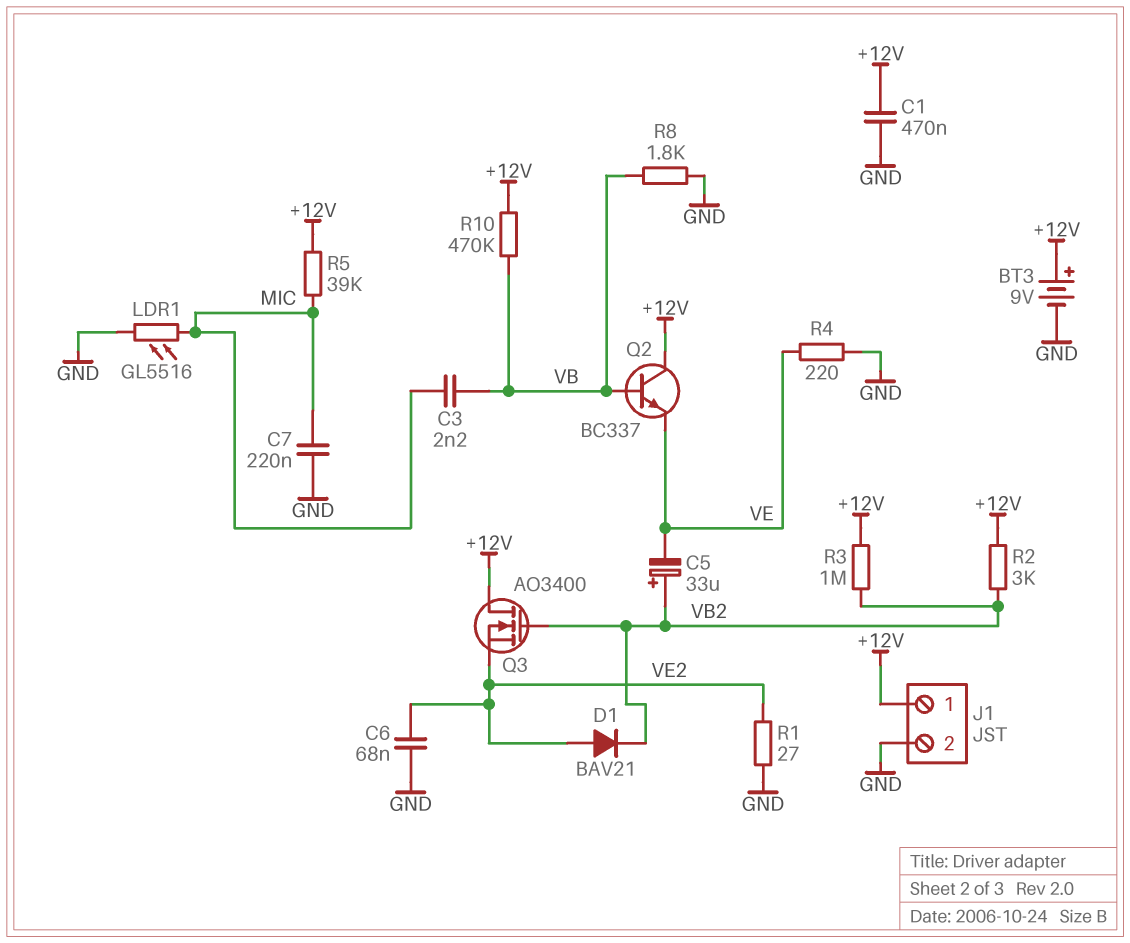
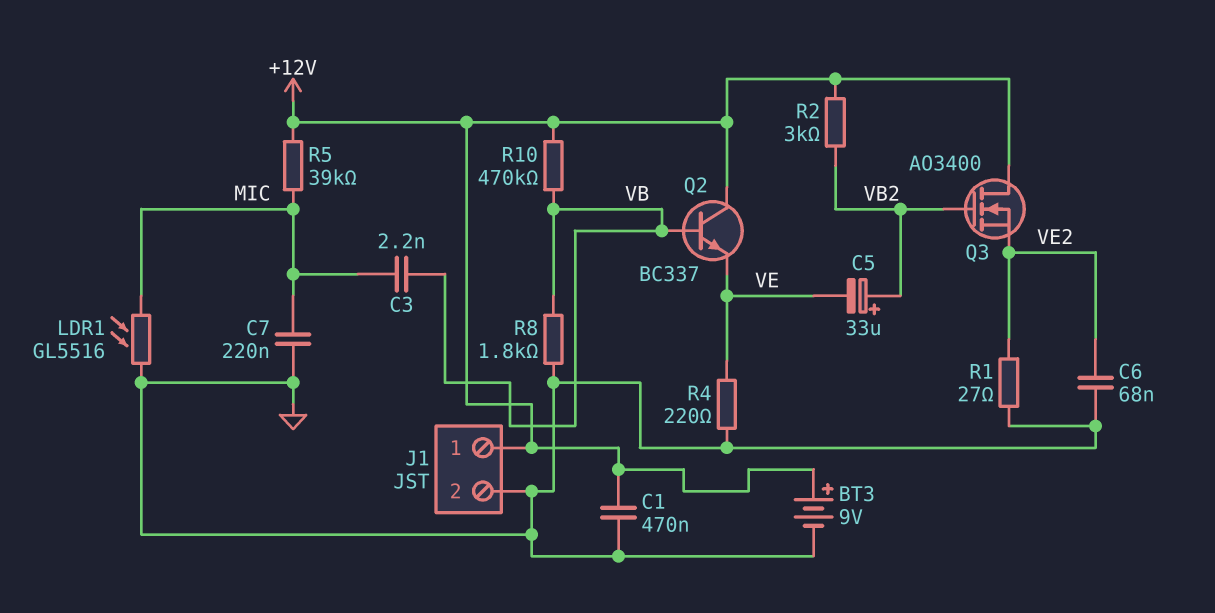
D1: diode BAV21 (A VE2, K VB2) -> none
R3: 1M (+12V, VB2) -> none

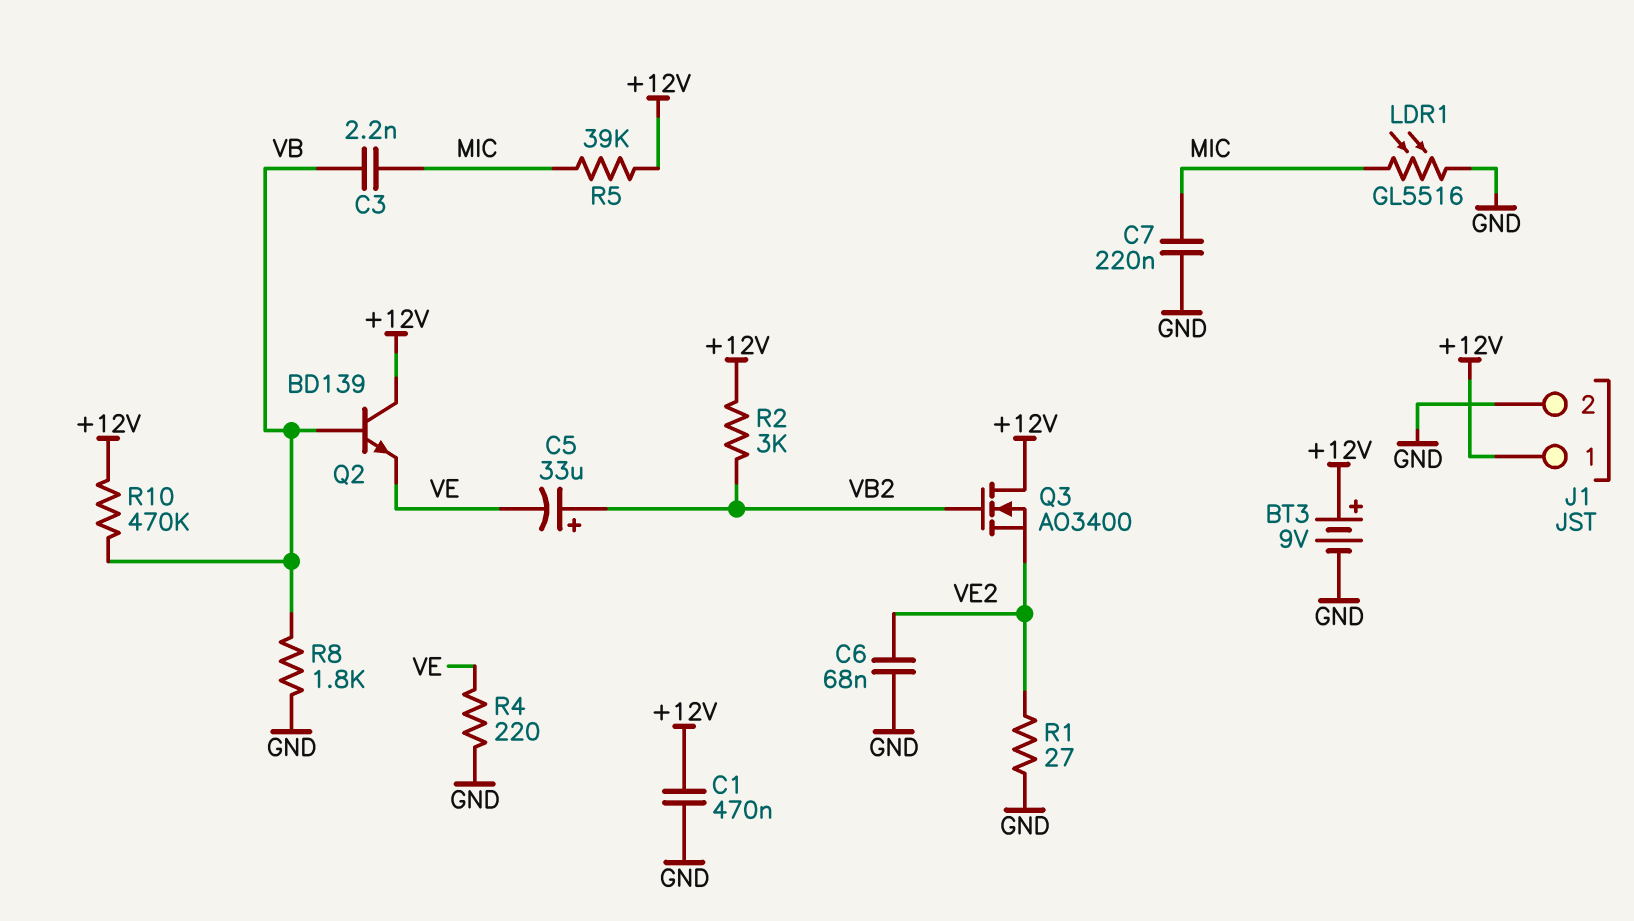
Q2: NPN BC337 (B VB, C +12V, E VE) -> NPN BD139 (B VB, C +12V, E VE)

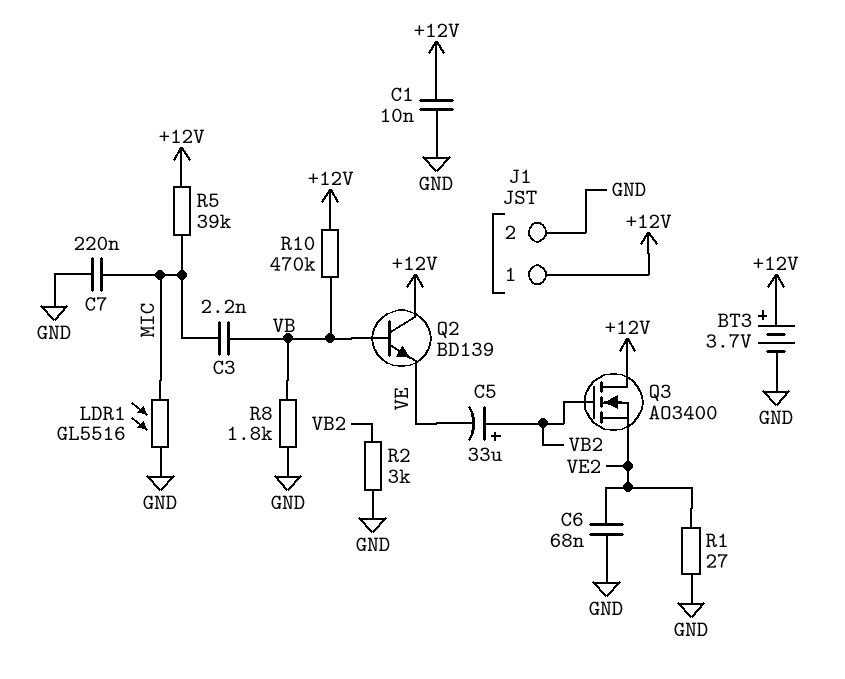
BT3: 9V (plus +12V, minus GND) -> 3.7V (plus +12V, minus GND)
C1: 470nF (+12V, GND) -> 10nF (+12V, GND)
R2: 3k (+12V, VB2) -> 3k (GND, VB2)
R4: 220 (GND, VE) -> none

